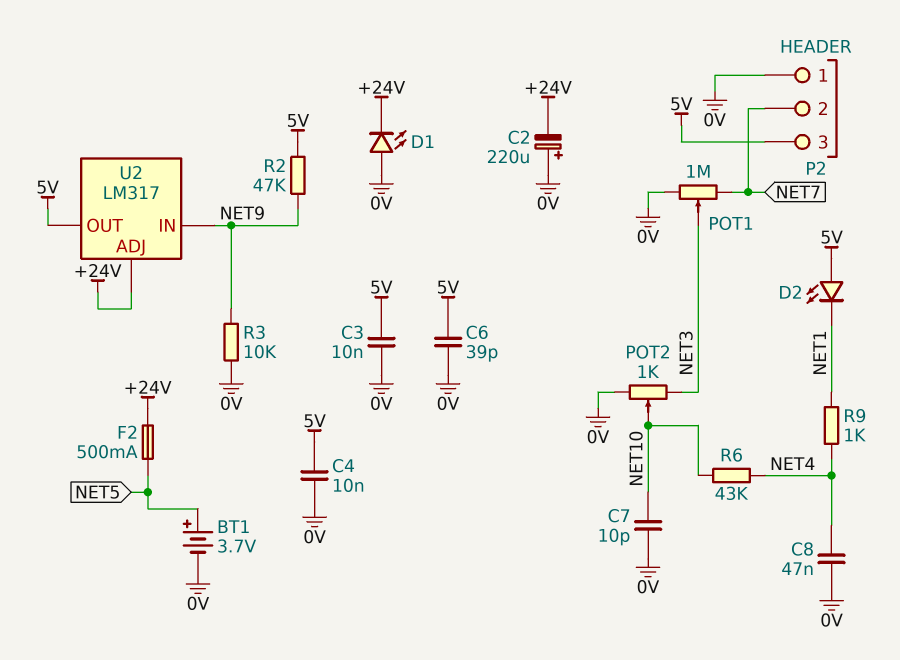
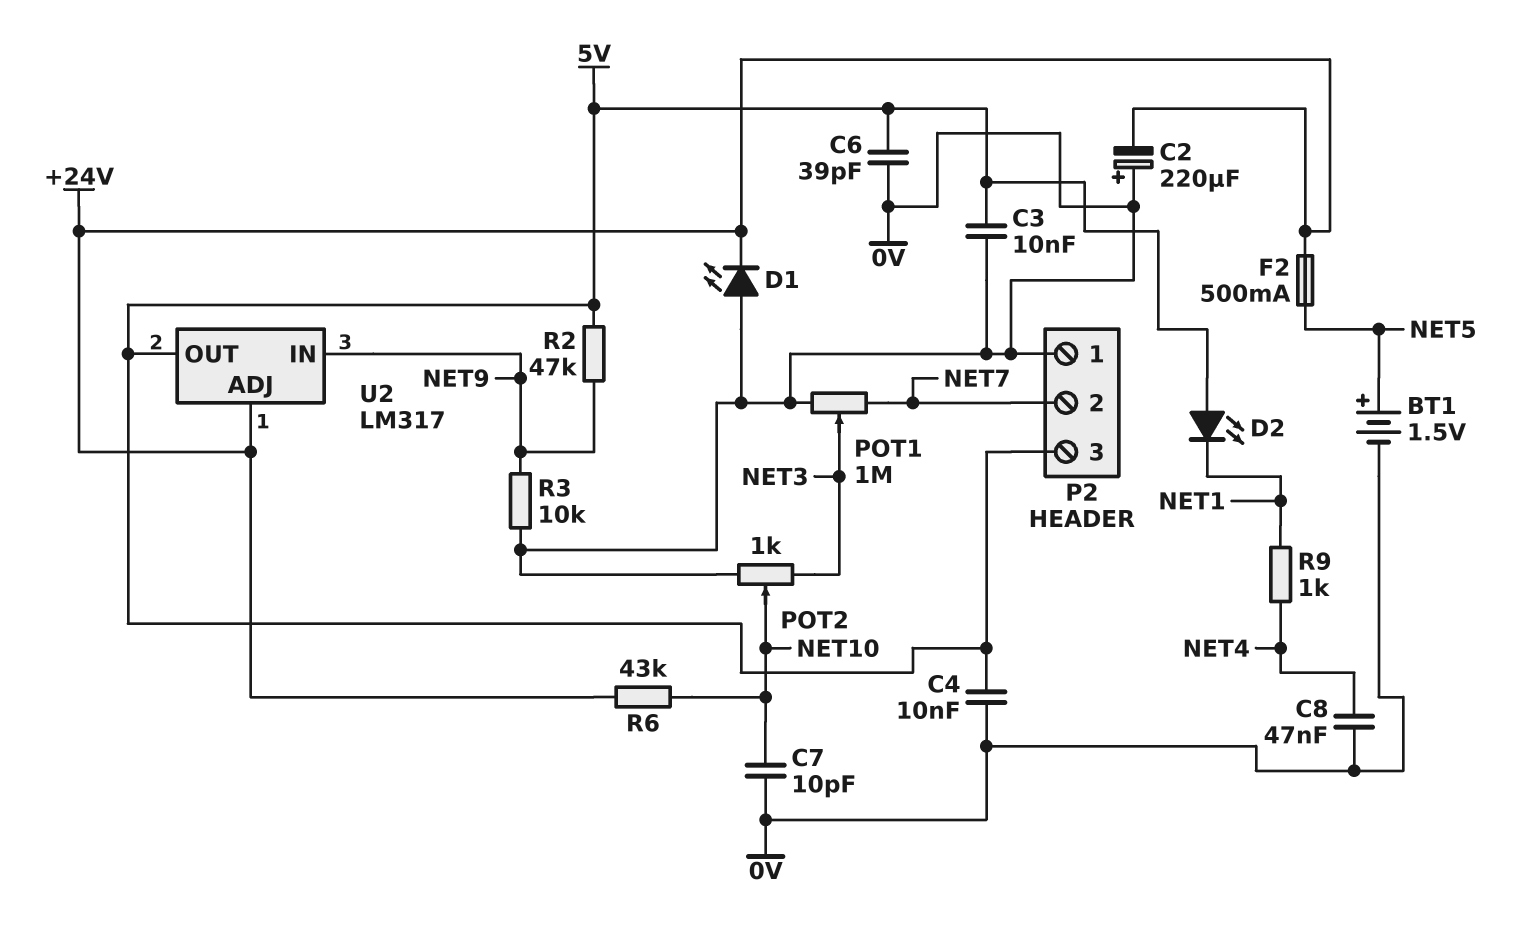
BT1: 3.7V (plus NET5, minus 0V) -> 1.5V (plus NET5, minus 0V)
R6: 43k (NET4, NET10) -> 43k (+24V, NET10)

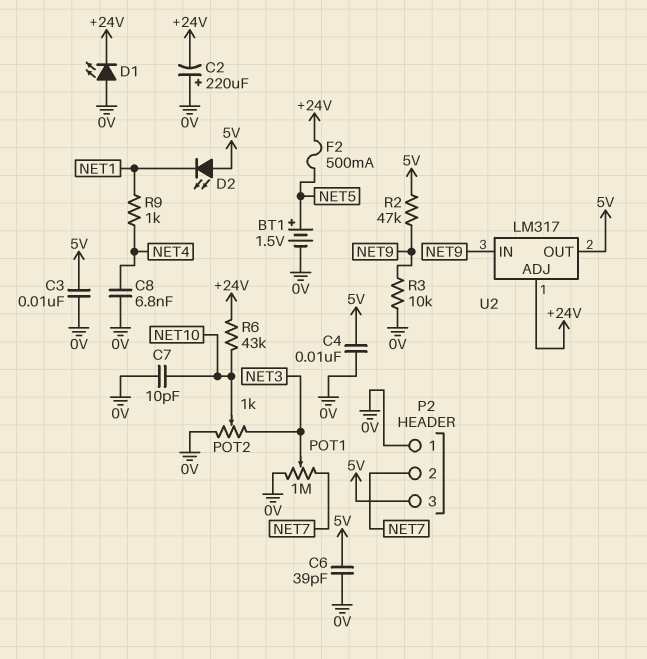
C8: 47nF (0V, NET4) -> 6.8nF (0V, NET4)

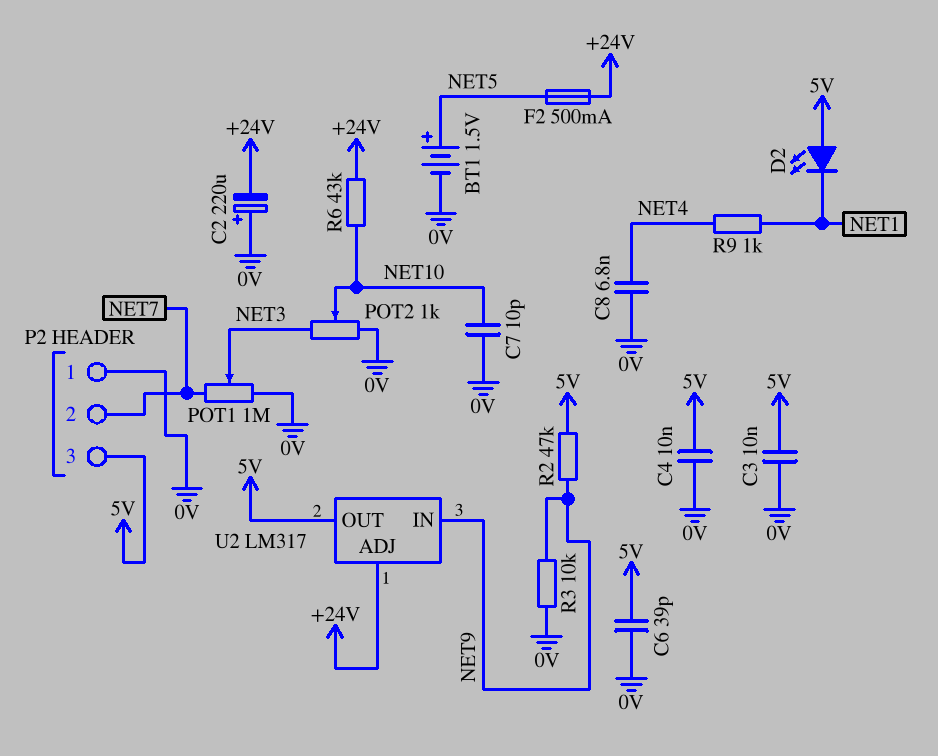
D1: LED (A 0V, K +24V) -> none

